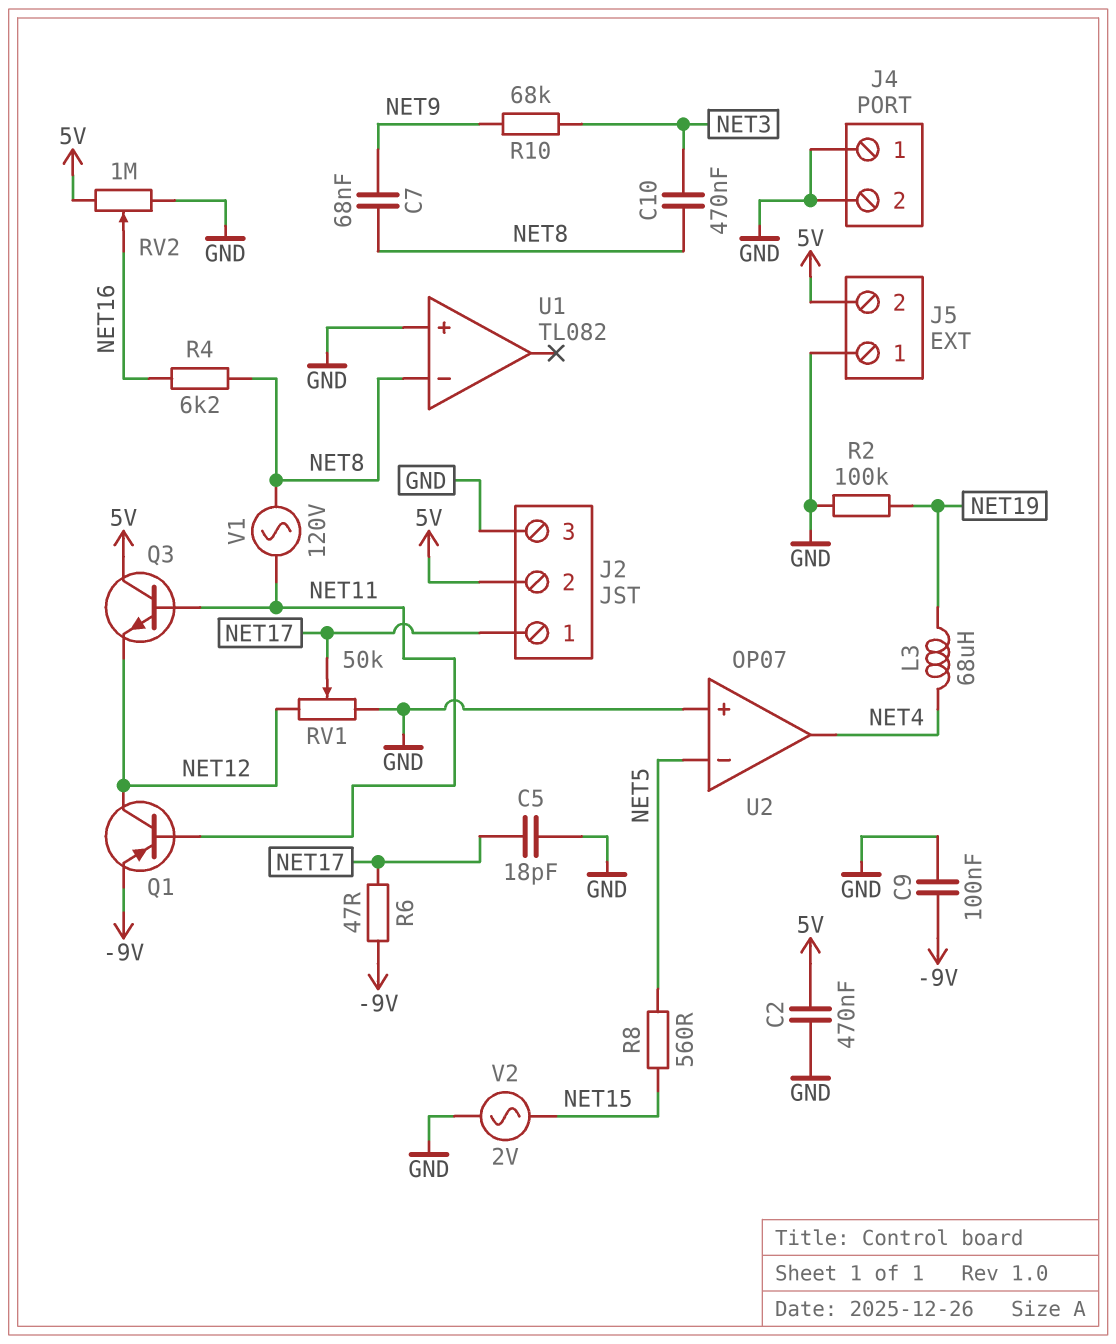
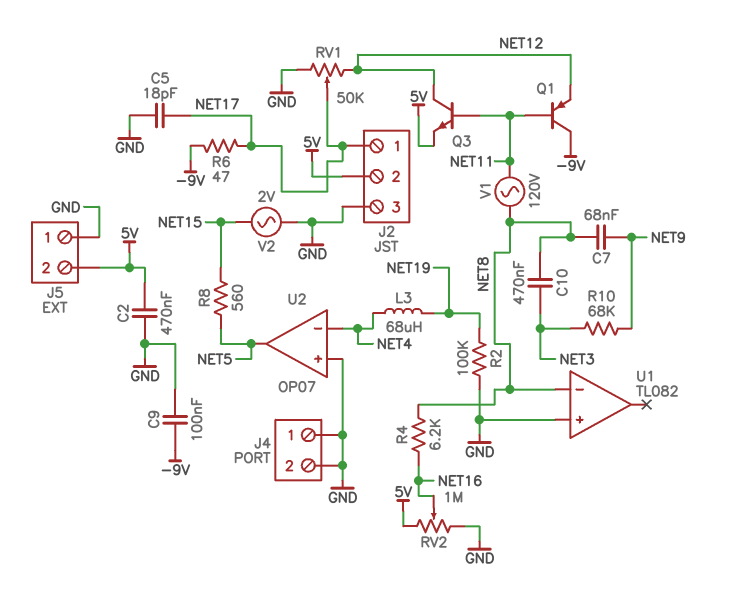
Q1: PNP (B NET11, C NET12, E -9V) -> PNP (B NET11, C -9V, E NET12)
Q3: NPN (B NET11, C 5V, E NET12) -> NPN (B NET11, C NET12, E 5V)
U2 pin in-: NET5 -> NET4
U2 pin out: NET4 -> NET5

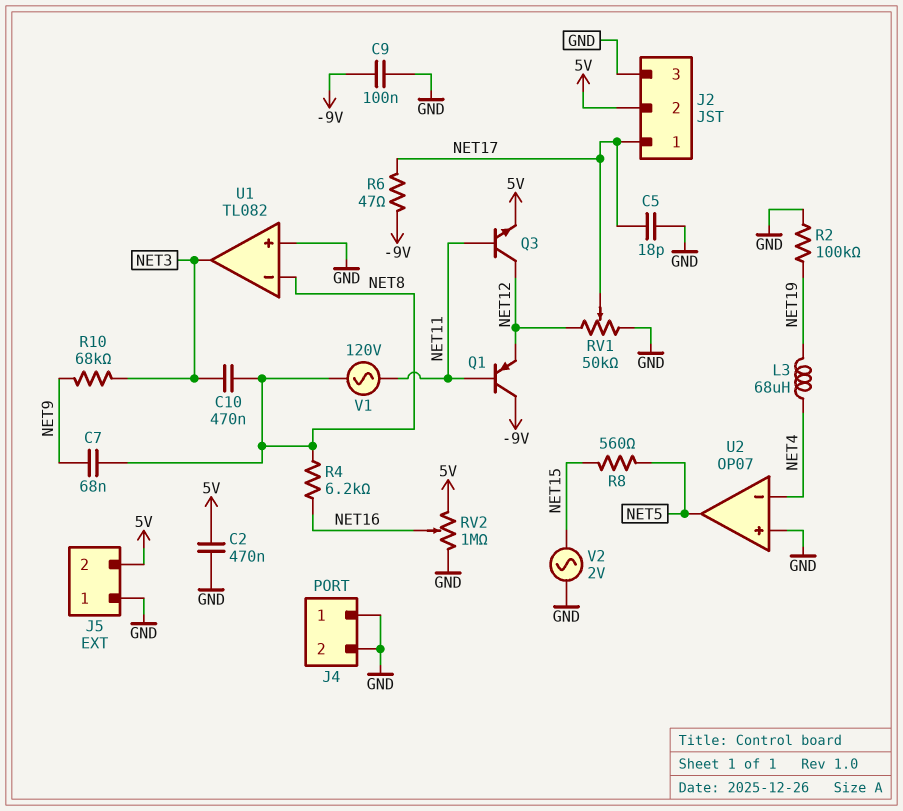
U1 pin out: none -> NET3

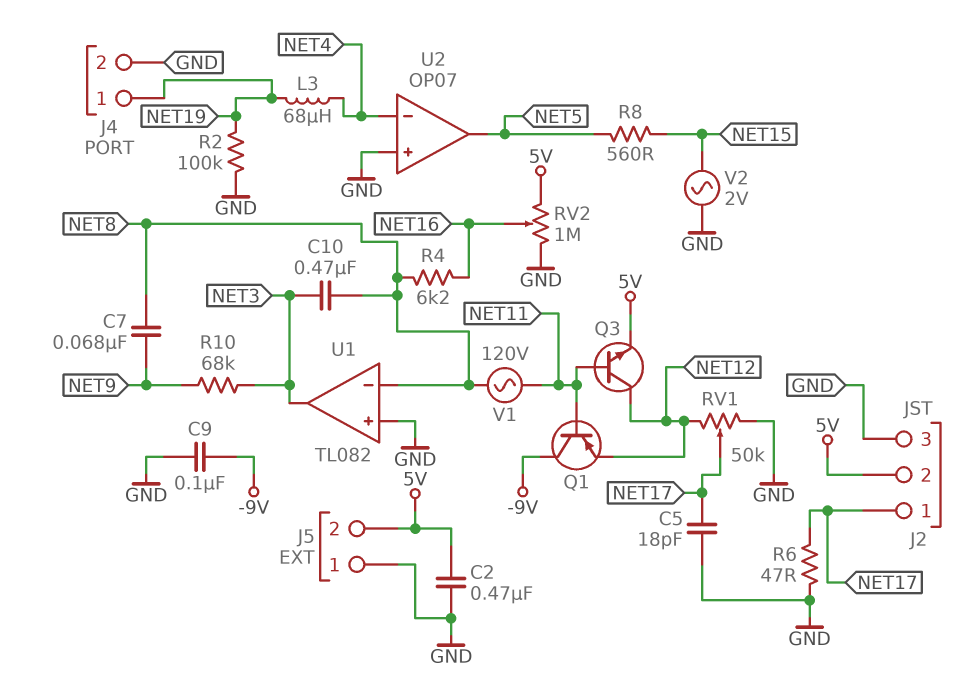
J4 pin 1: GND -> NET19
R6: 47 (-9V, NET17) -> 47 (GND, NET17)

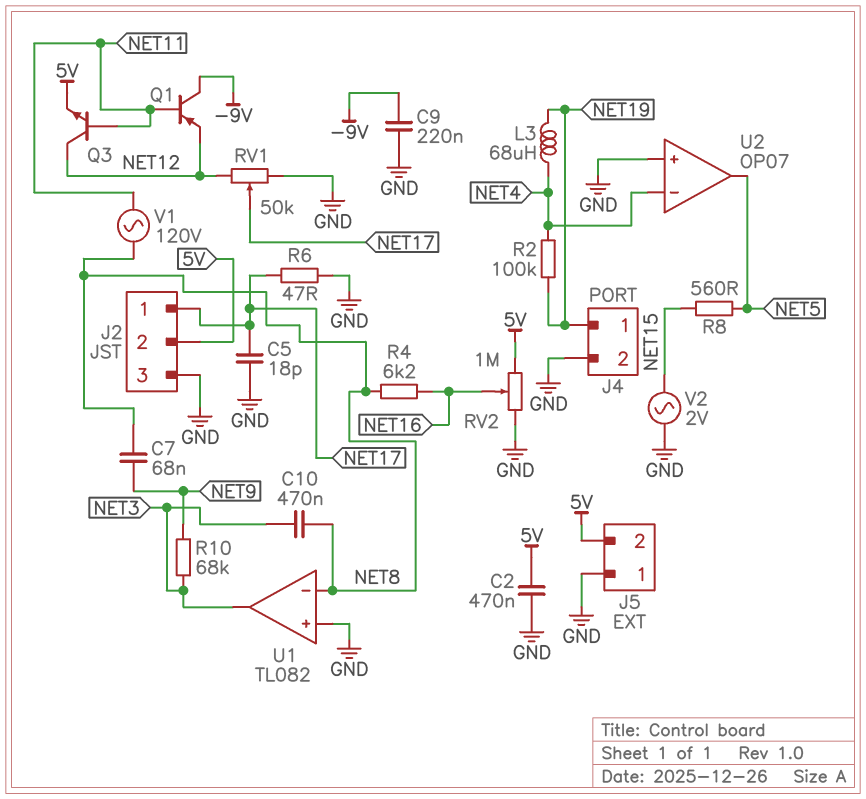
C9: 100nF (-9V, GND) -> 220nF (-9V, GND)
R2: 100k (GND, NET19) -> 100k (NET4, NET19)

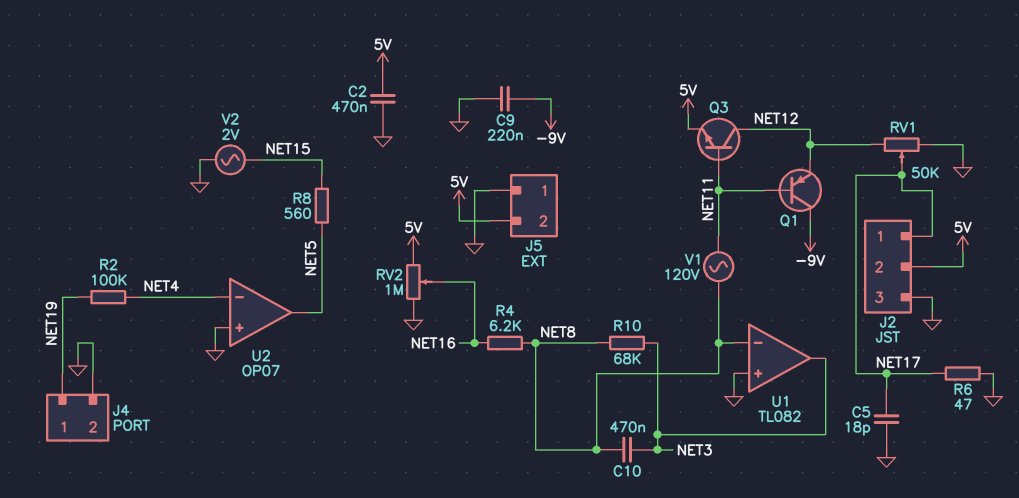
C7: 68nF (NET8, NET9) -> none
L3: 68uH (NET4, NET19) -> none
R10: 68k (NET3, NET9) -> 68k (NET3, NET8)

